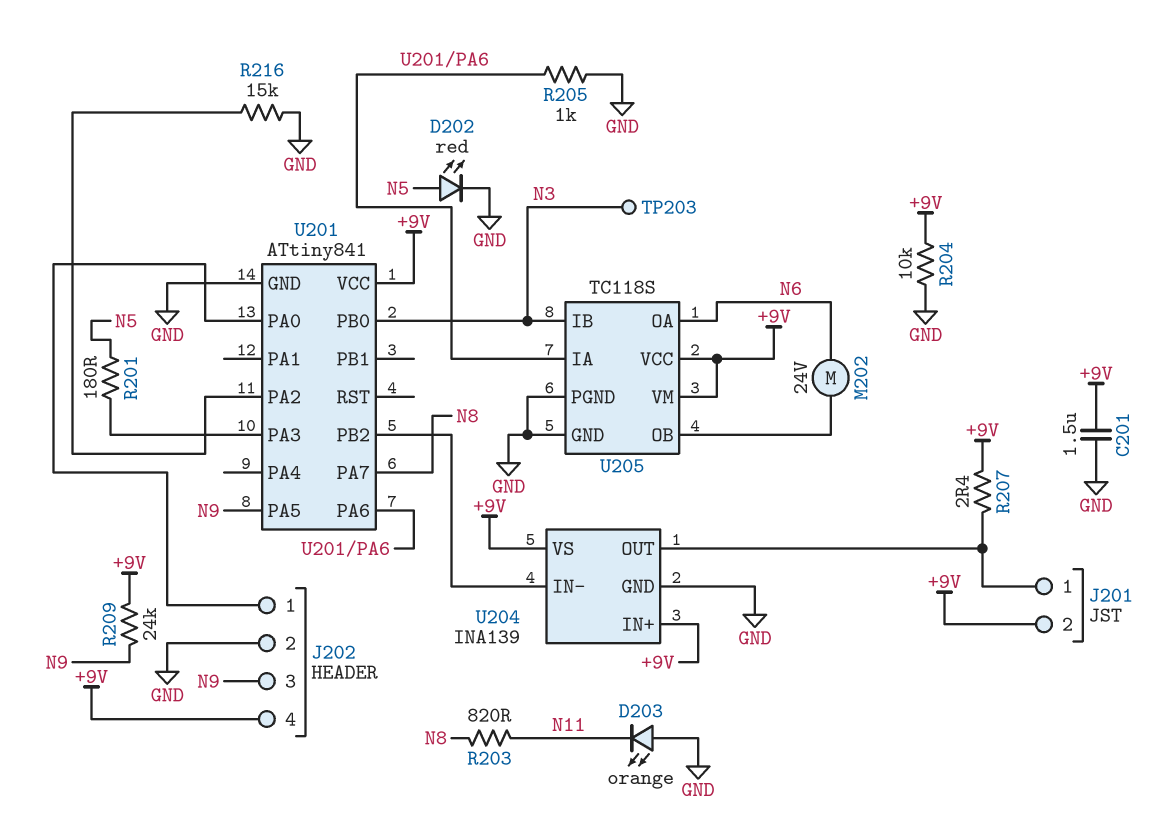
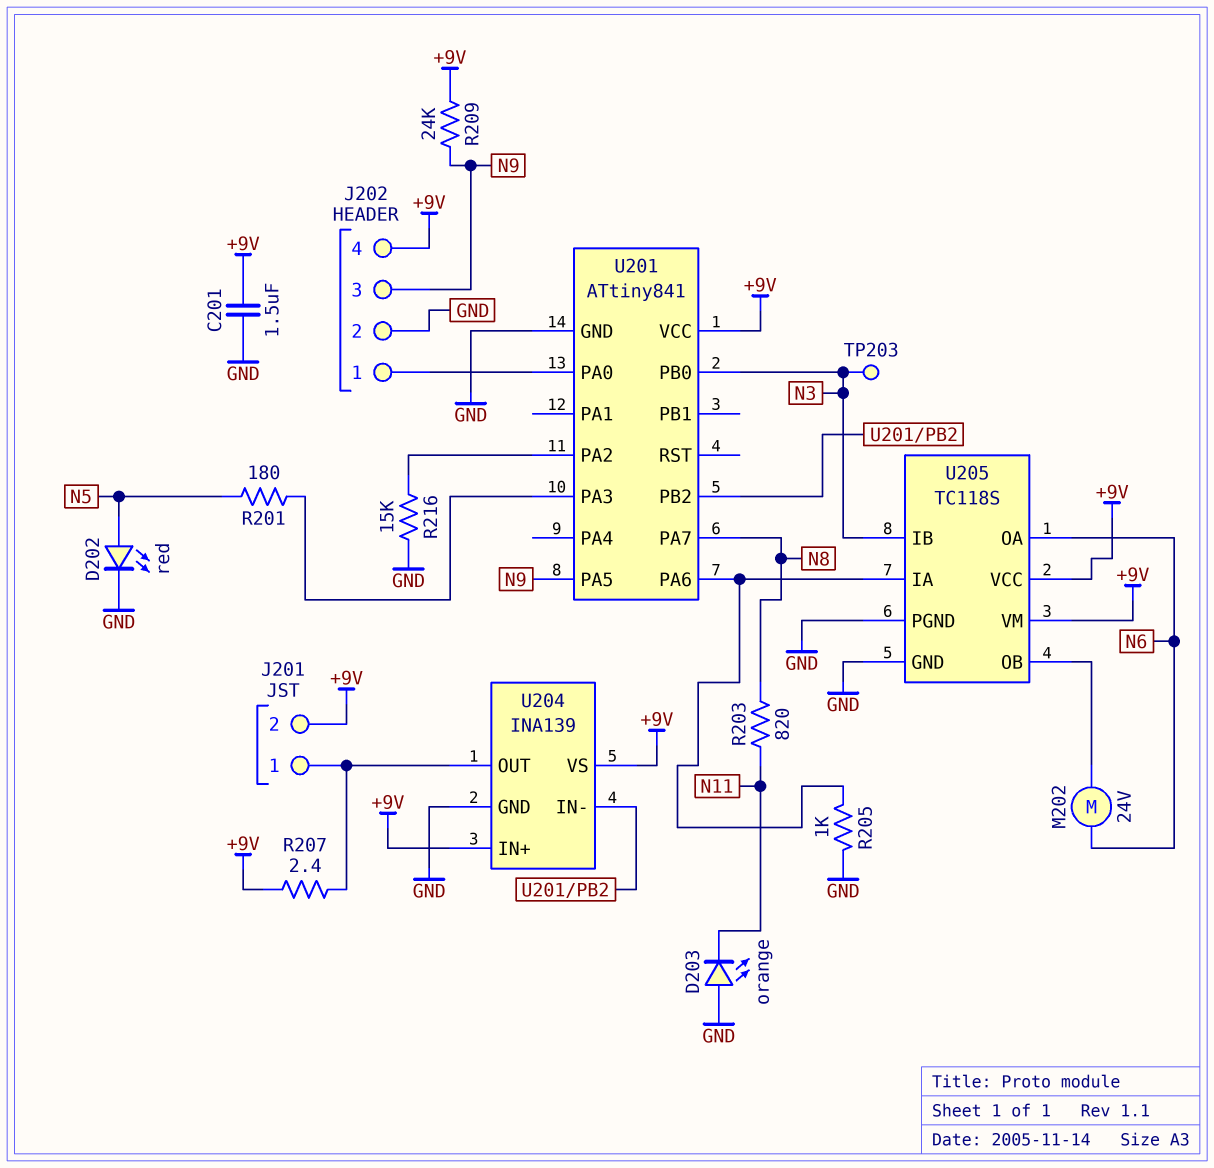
R204: 10k (+9V, GND) -> none

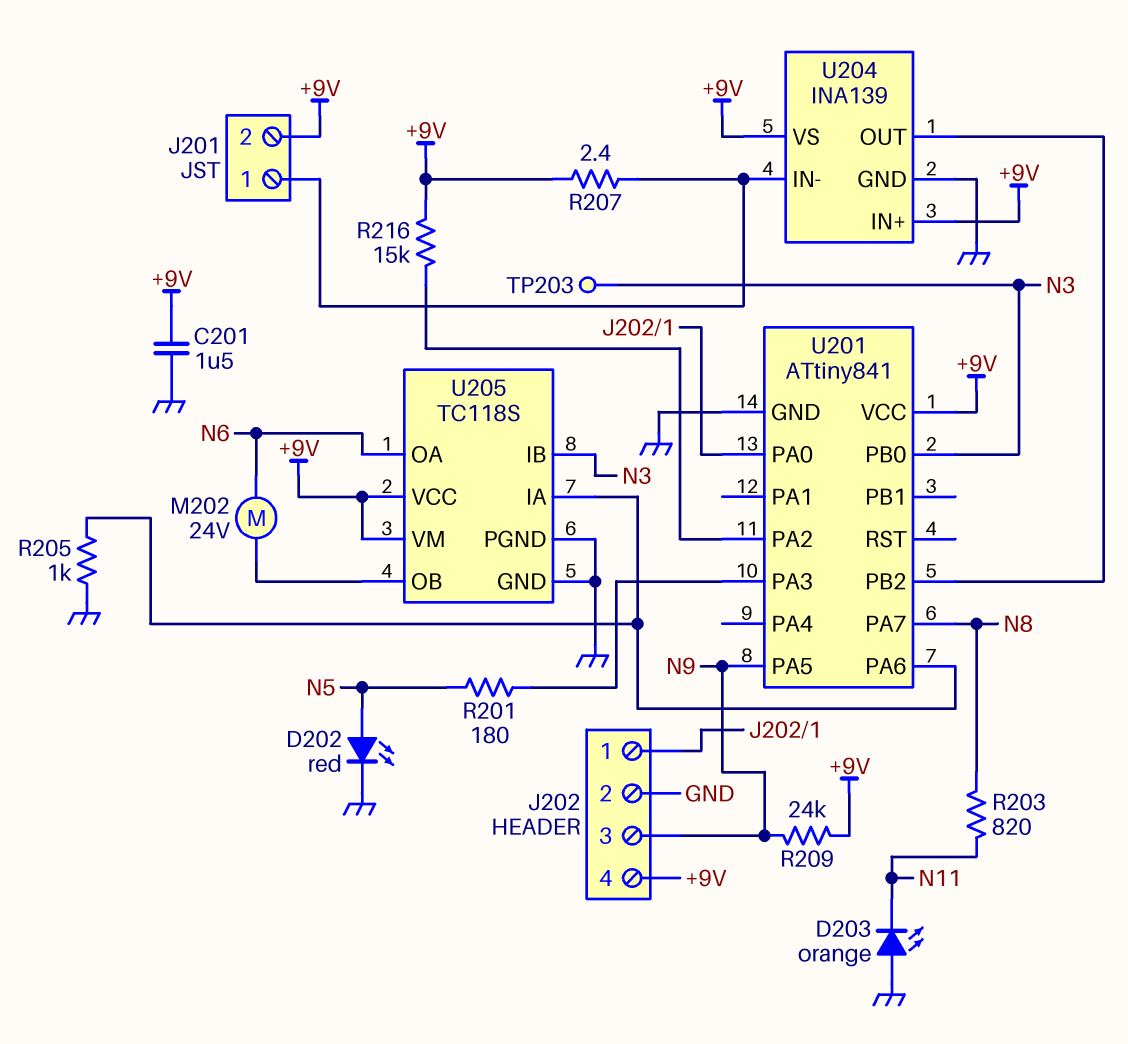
R216: 15k (GND, U201/PA2) -> 15k (+9V, U201/PA2)
U204 pin IN-: U201/PB2 -> J201/1
U204 pin OUT: J201/1 -> U201/PB2

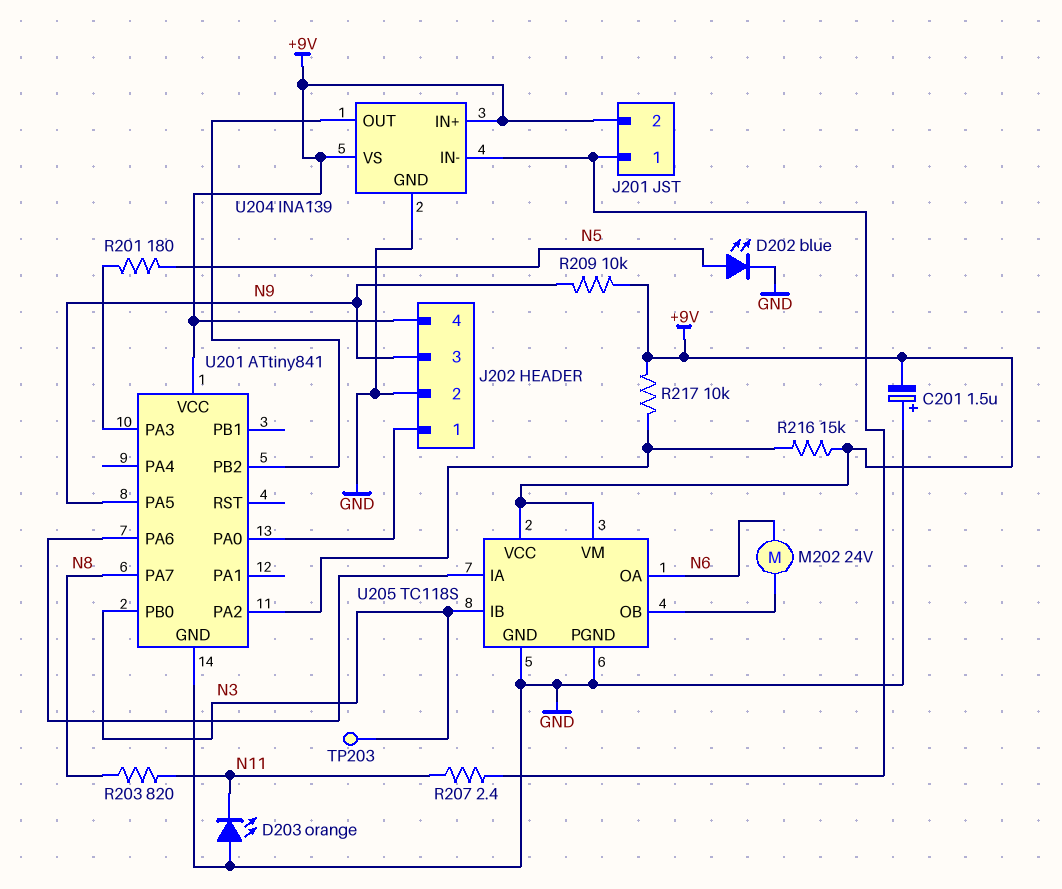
C201: 1.5uF (+9V, GND) -> 1.5uF (plus GND, minus +9V)
D202: LED red (A N5, K GND) -> LED blue (A N5, K GND)
R205: 1k (GND, U201/PA6) -> none
R207: 2.4 (+9V, J201/1) -> 2.4 (J201/1, N11)
R209: 24k (+9V, N9) -> 10k (+9V, N9)
R217: none -> 10k (+9V, U201/PA2)

